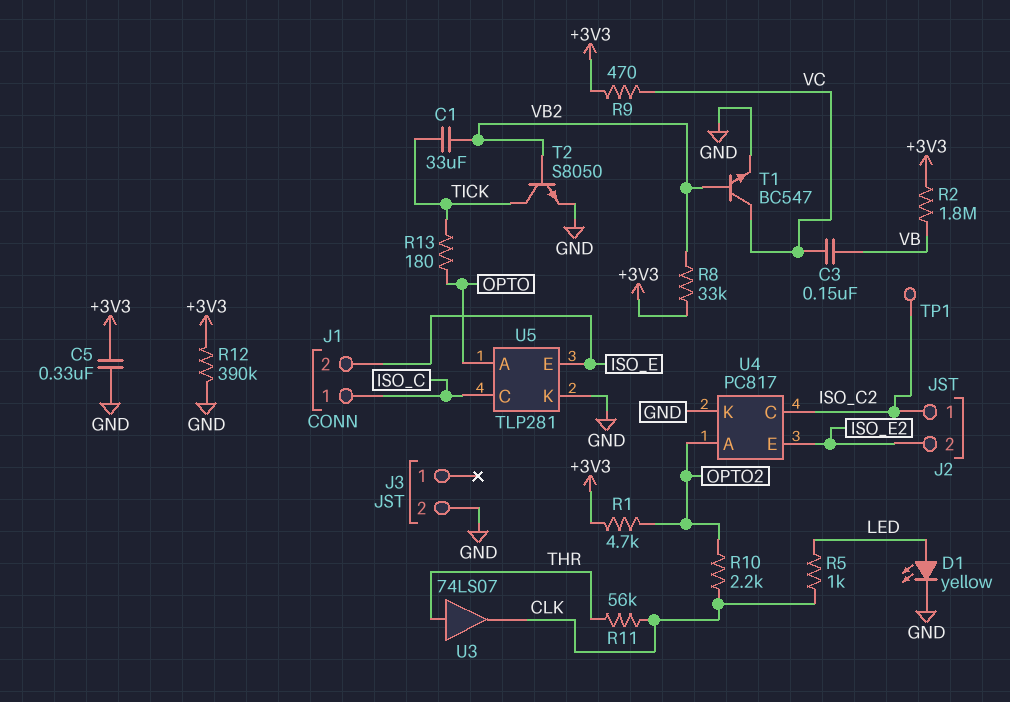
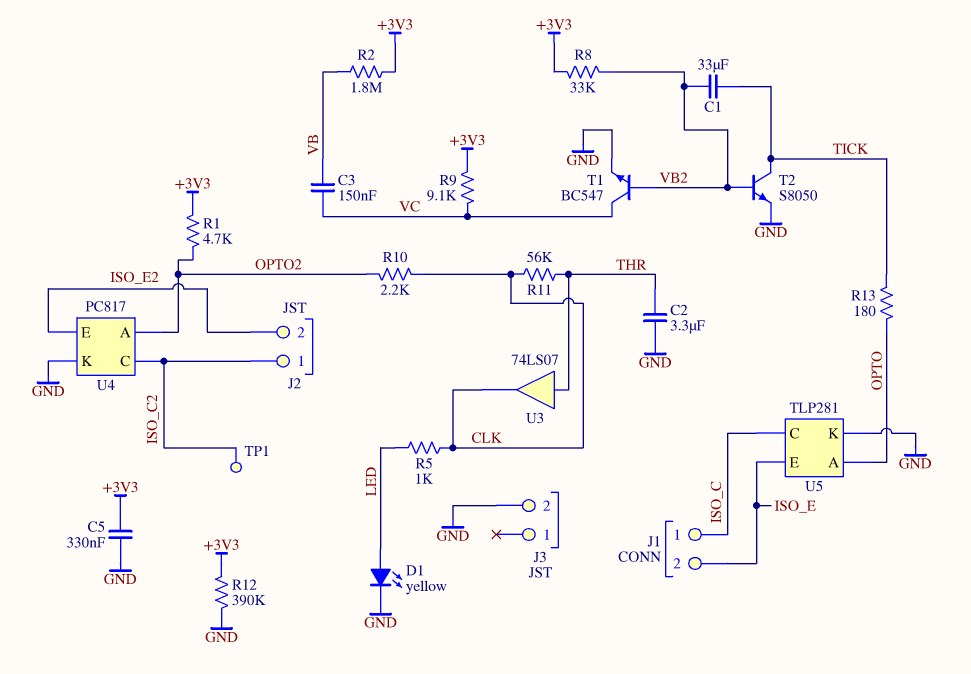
C2: none -> 3.3uF (GND, THR)
R9: 470 (+3V3, VC) -> 9.1k (+3V3, VC)

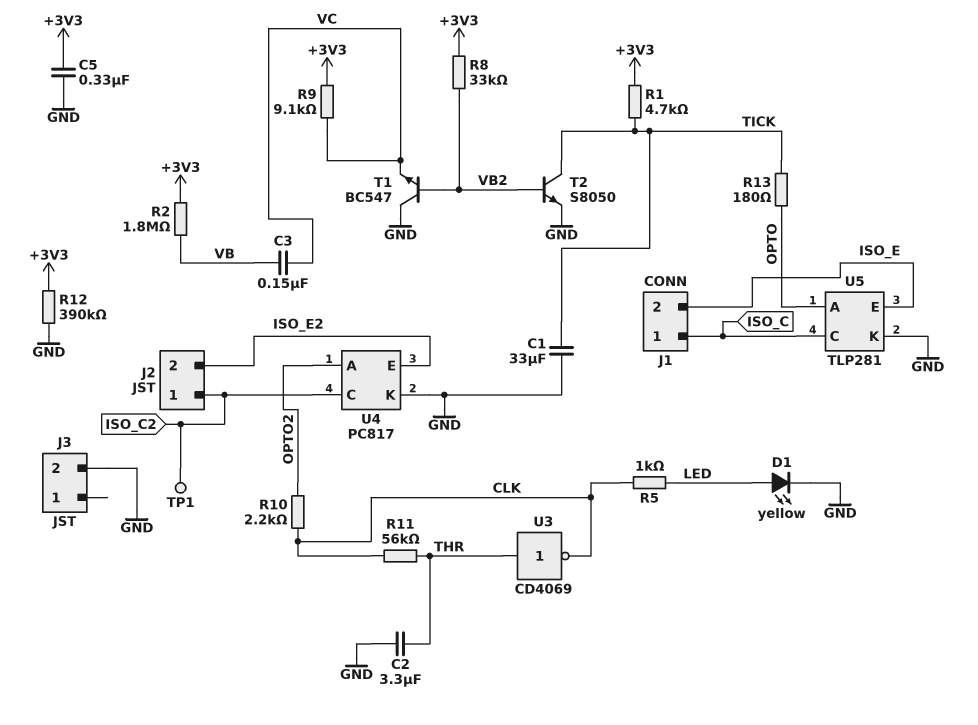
C1: 33uF (TICK, VB2) -> 33uF (GND, TICK)
R1: 4.7k (+3V3, OPTO2) -> 4.7k (+3V3, TICK)
T1: NPN BC547 (B VB2, C VC, E GND) -> NPN BC547 (B VB2, C GND, E VC)
U3: buffer 74LS07 (in THR, out CLK) -> NOT CD4069 (in THR, out CLK)

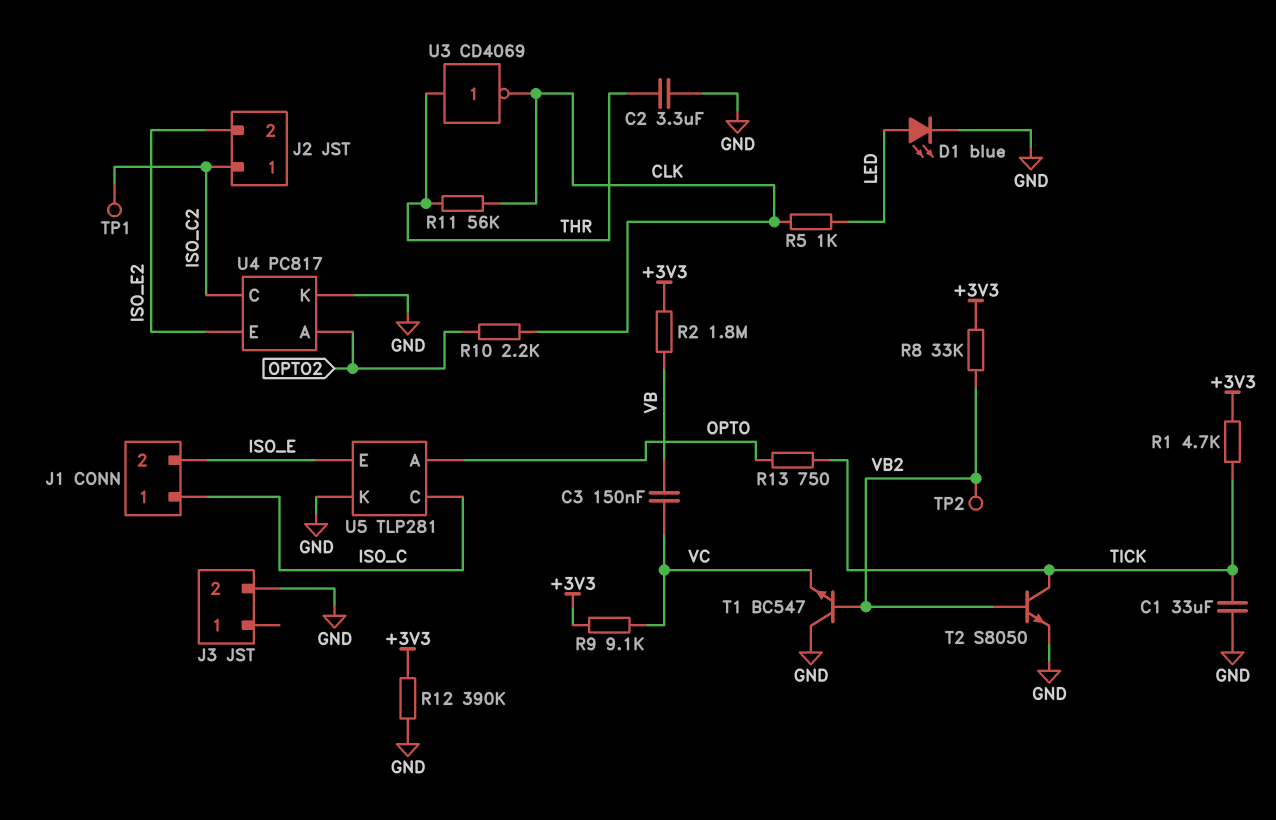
C5: 330nF (+3V3, GND) -> none
D1: LED yellow (A LED, K GND) -> LED blue (A LED, K GND)
R13: 180 (OPTO, TICK) -> 750 (OPTO, TICK)
TP2: none -> test point (VB2)

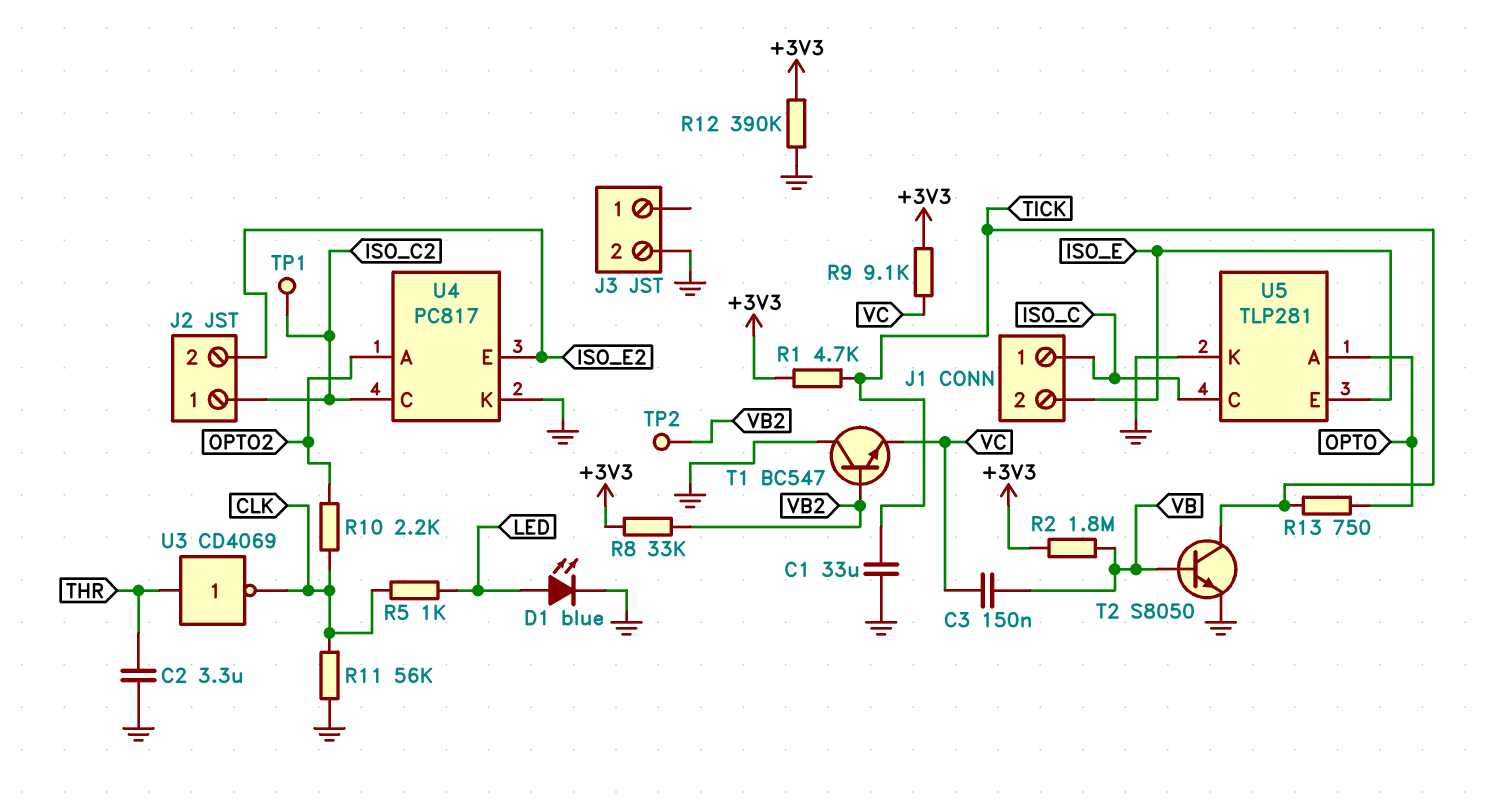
R11: 56k (CLK, THR) -> 56k (CLK, GND)
T2: NPN S8050 (B VB2, C TICK, E GND) -> NPN S8050 (B VB, C TICK, E GND)

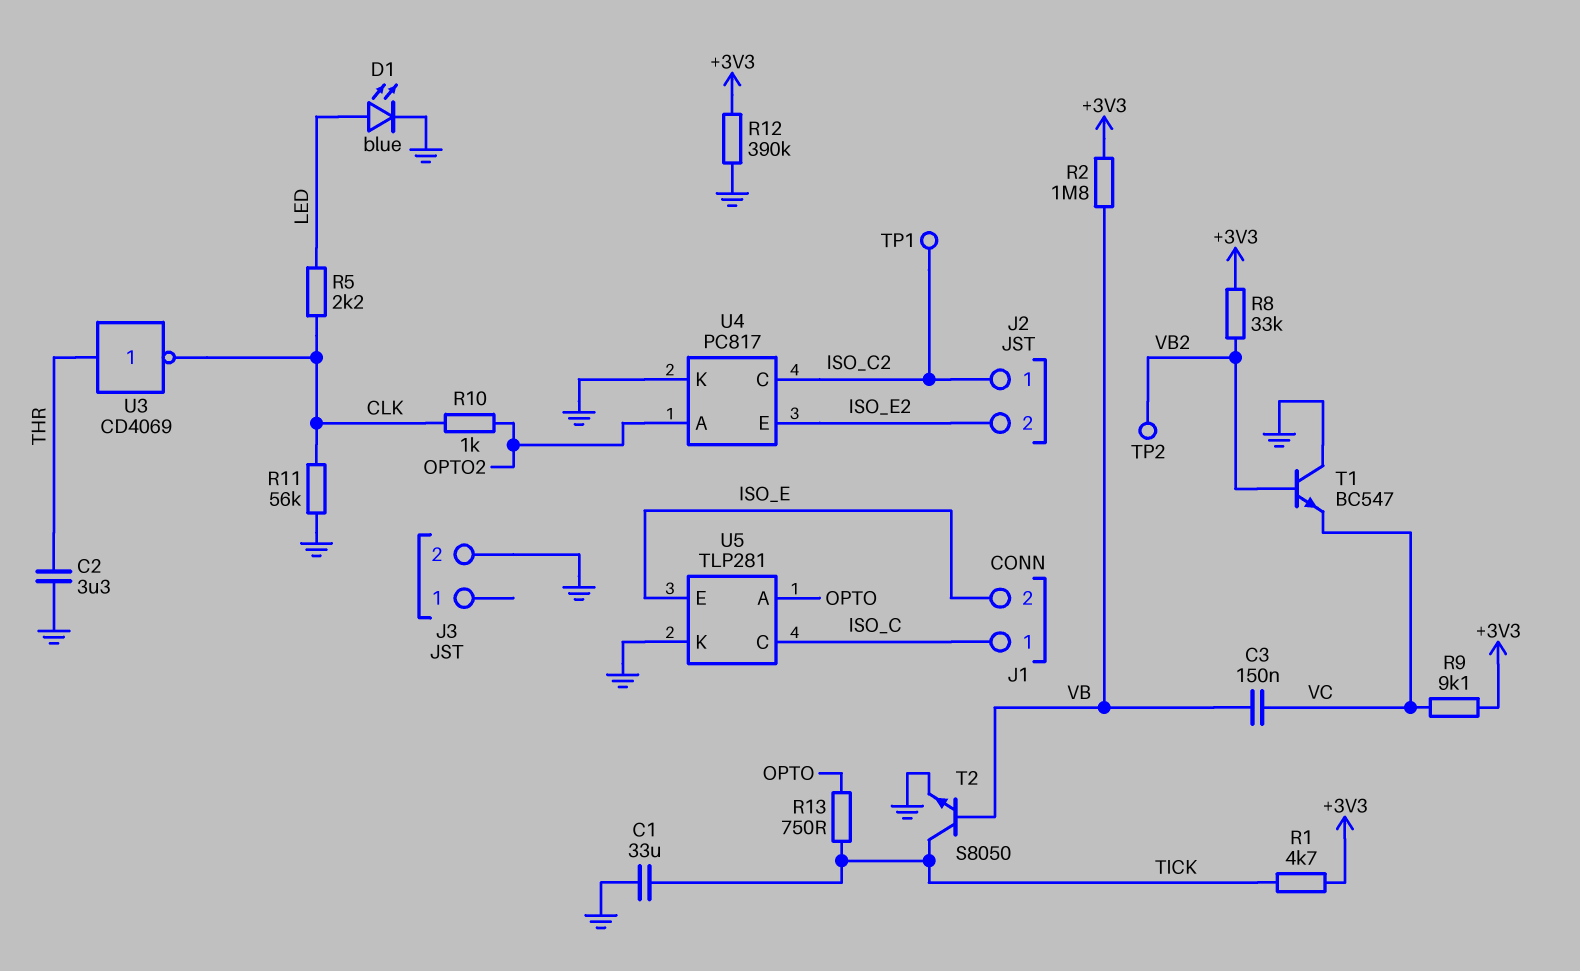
R5: 1k (CLK, LED) -> 2.2k (CLK, LED)
R10: 2.2k (CLK, OPTO2) -> 1k (CLK, OPTO2)

